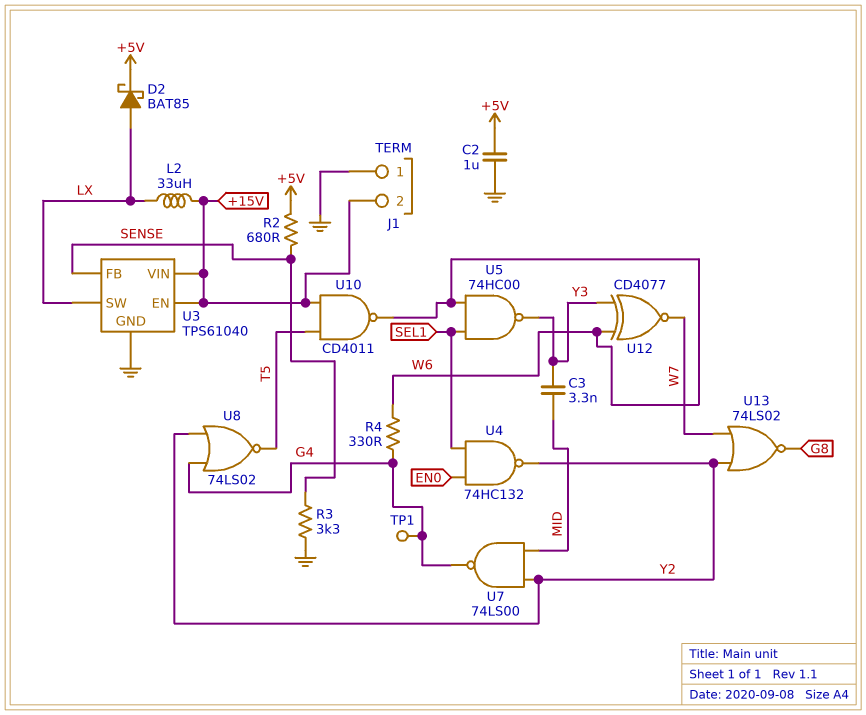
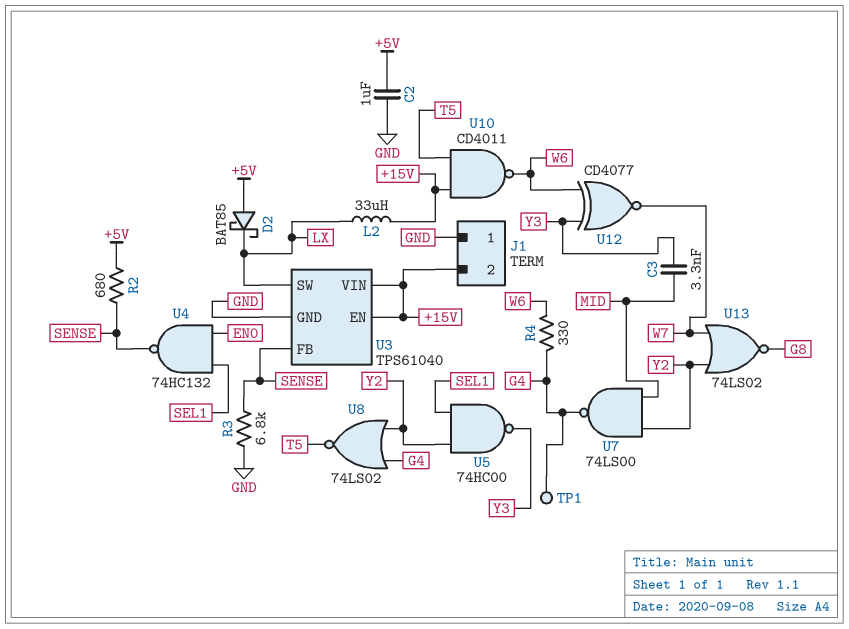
D2: schottky BAT85 (A LX, K +5V) -> schottky BAT85 (A +5V, K LX)
R3: 3.3k (GND, SENSE) -> 6.8k (GND, SENSE)
U4: NAND 74HC132 (in EN0, in SEL1, out Y2) -> NAND 74HC132 (in EN0, in SEL1, out SENSE)
U5: NAND 74HC00 (in SEL1, in W6, out Y3) -> NAND 74HC00 (in SEL1, in Y2, out Y3)

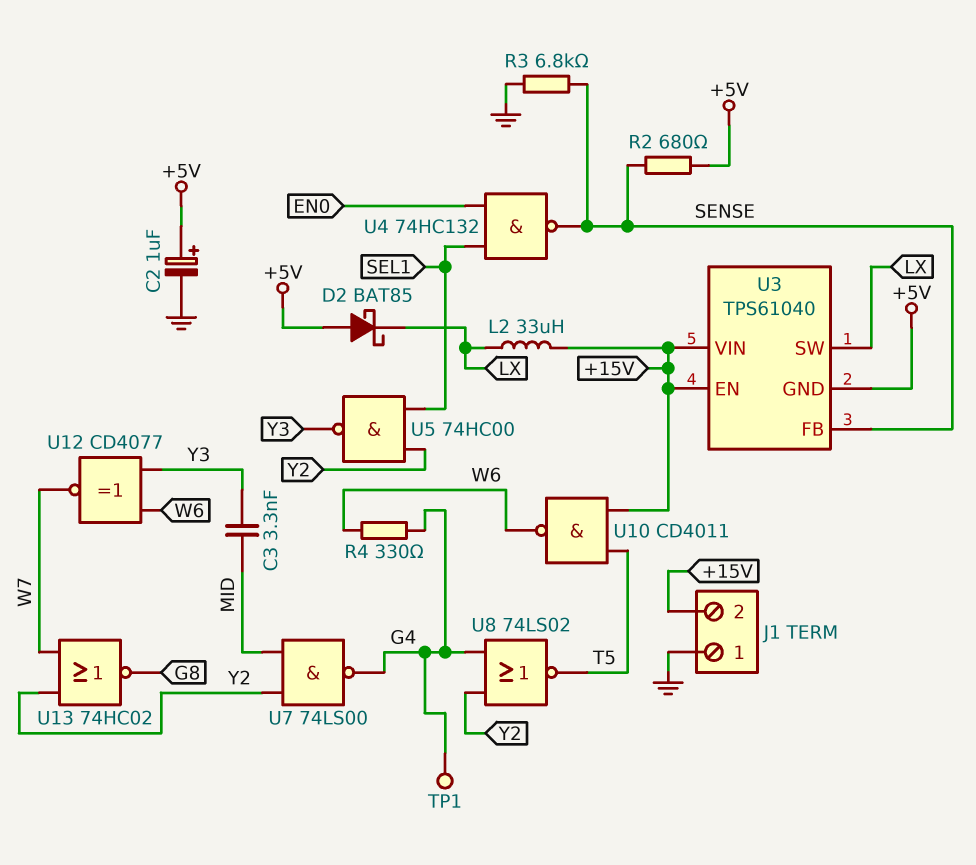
C2: 1uF (+5V, GND) -> 1uF (plus +5V, minus GND)
U3 pin GND: GND -> +5V
U13: NOR 74LS02 (in W7, in Y2, out G8) -> NOR 74HC02 (in W7, in Y2, out G8)

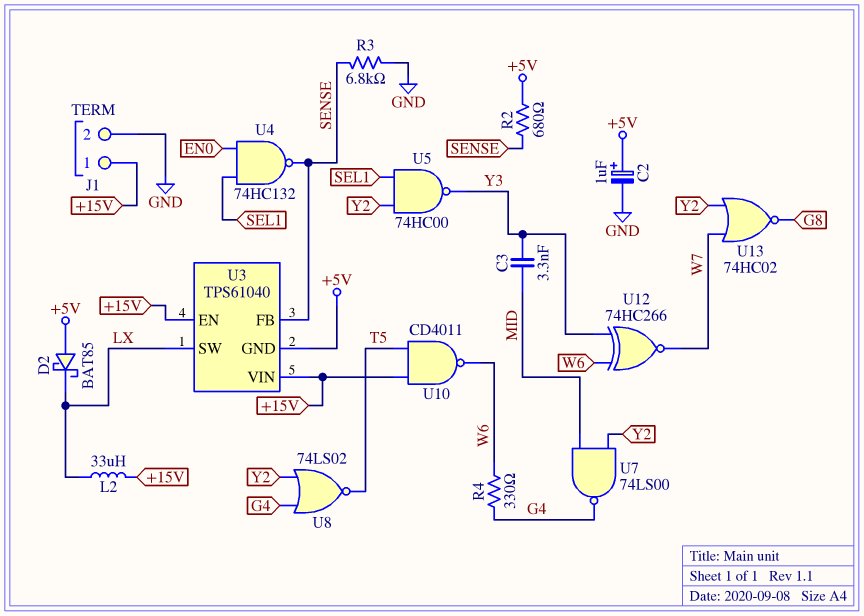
J1 pin 1: GND -> +15V
J1 pin 2: +15V -> GND
TP1: test point (G4) -> none
U12: XNOR CD4077 (in W6, in Y3, out W7) -> XNOR 74HC266 (in W6, in Y3, out W7)

